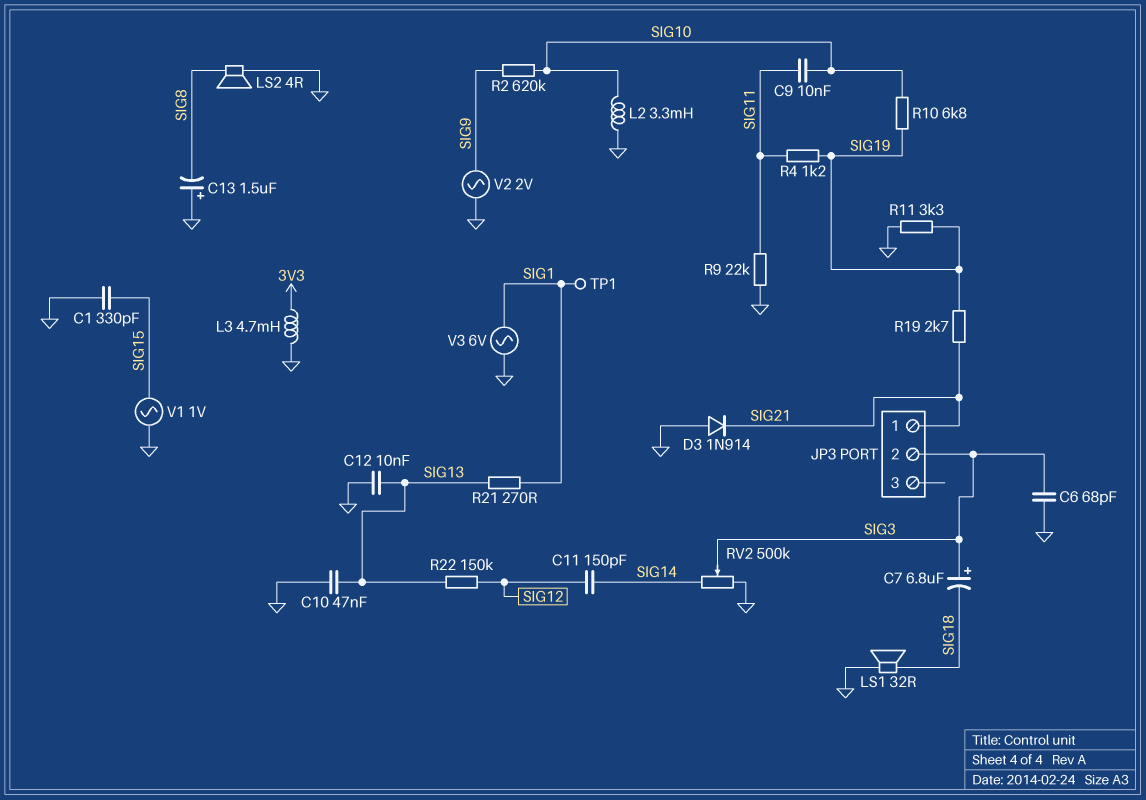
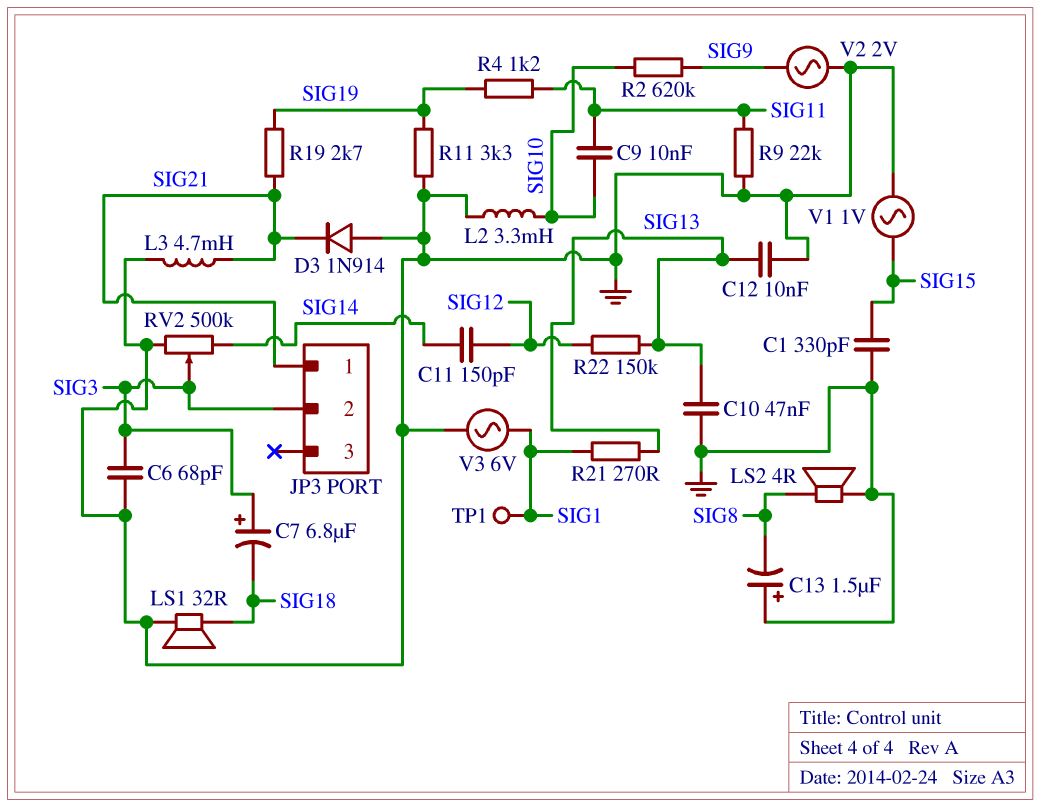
L3: 4.7mH (3V3, GND) -> 4.7mH (GND, SIG21)
R10: 6.8k (SIG10, SIG19) -> none

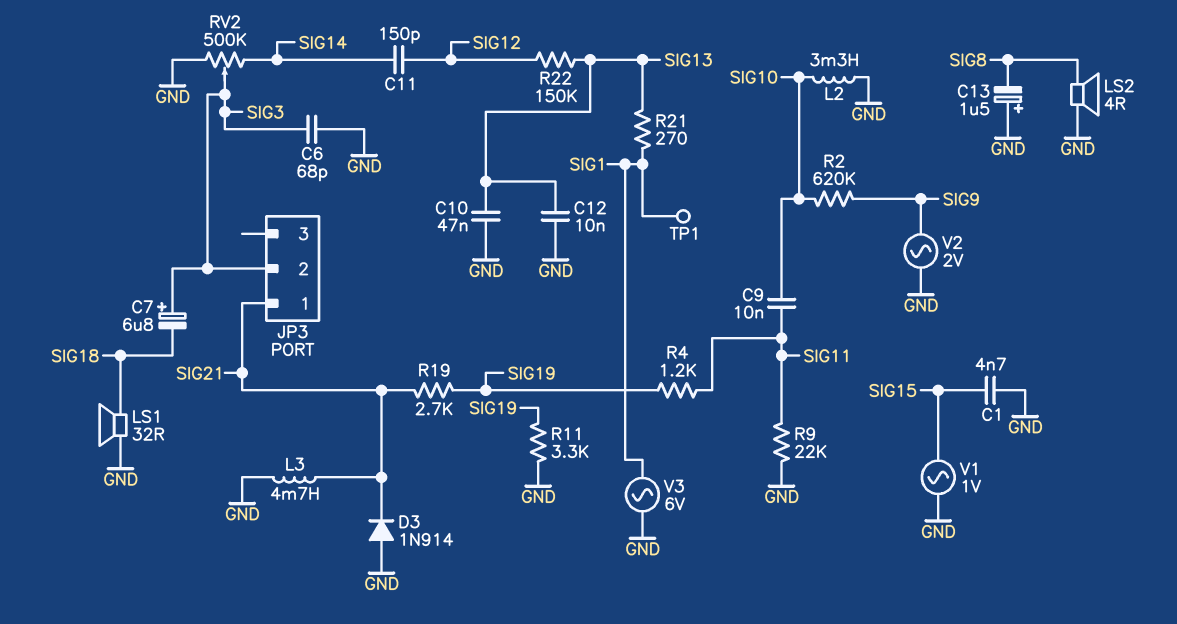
C1: 330pF (GND, SIG15) -> 4.7nF (GND, SIG15)

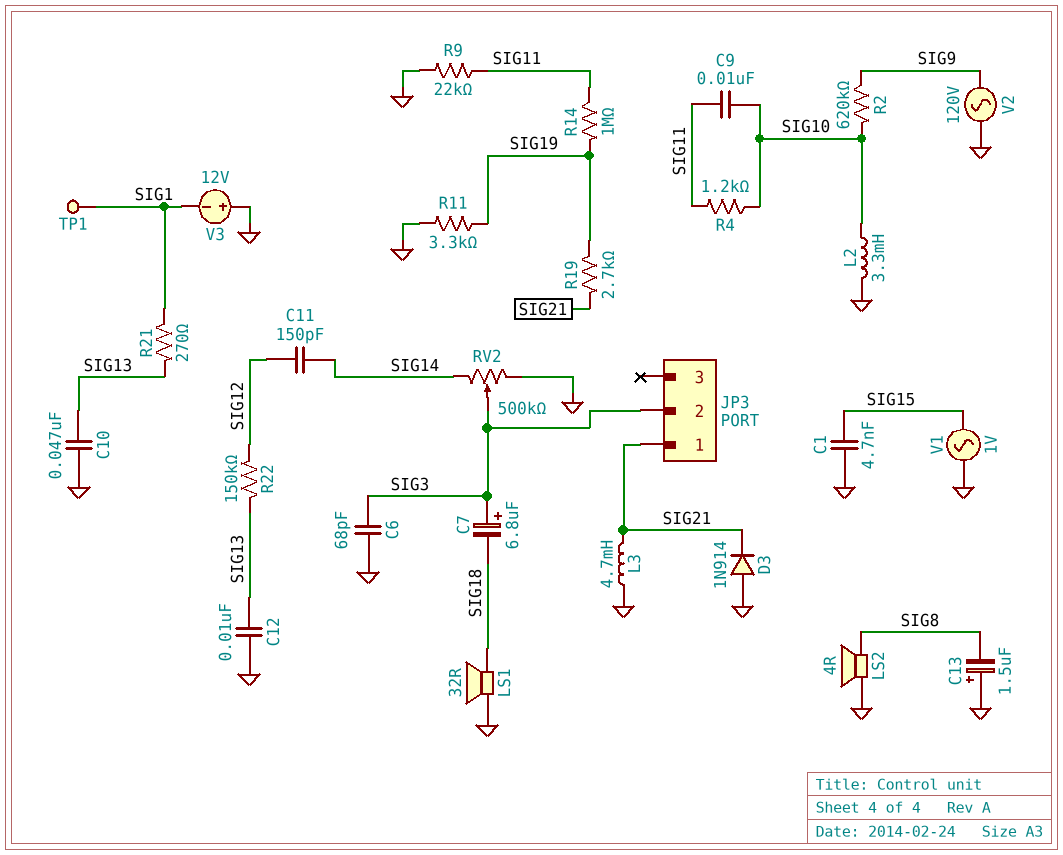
R4: 1.2k (SIG11, SIG19) -> 1.2k (SIG10, SIG11)
R14: none -> 1M (SIG11, SIG19)
V2: AC 2V (GND, SIG9) -> AC 120V (GND, SIG9)
V3: AC 6V (GND, SIG1) -> 12V (plus GND, minus SIG1)

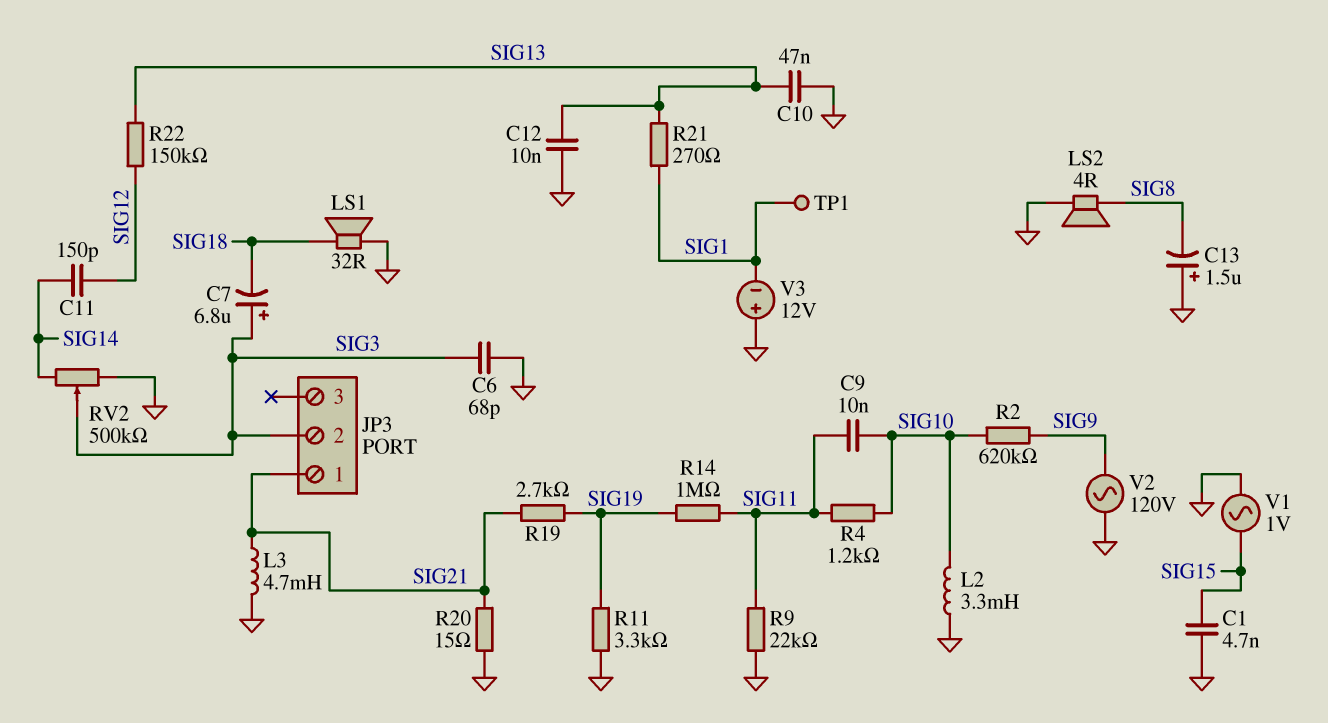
D3: diode 1N914 (A GND, K SIG21) -> none
R20: none -> 15 (GND, SIG21)

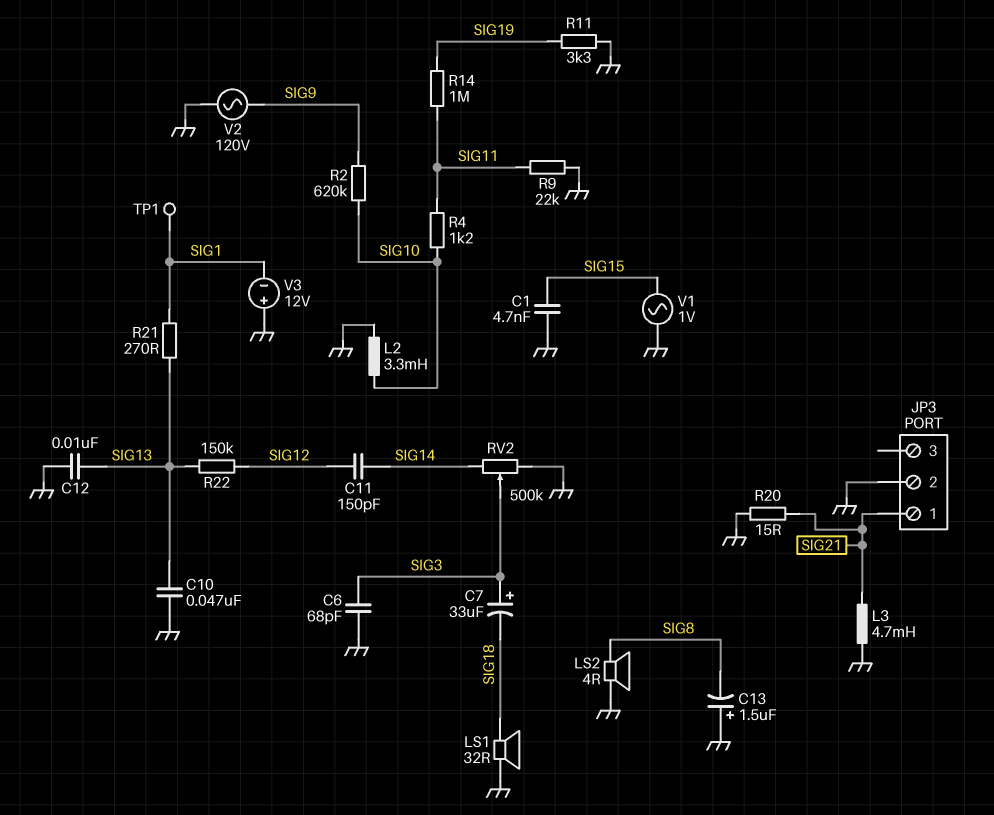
C7: 6.8uF (plus SIG3, minus SIG18) -> 33uF (plus SIG3, minus SIG18)
C9: 10nF (SIG10, SIG11) -> none
JP3 pin 2: SIG3 -> GND
R19: 2.7k (SIG19, SIG21) -> none

